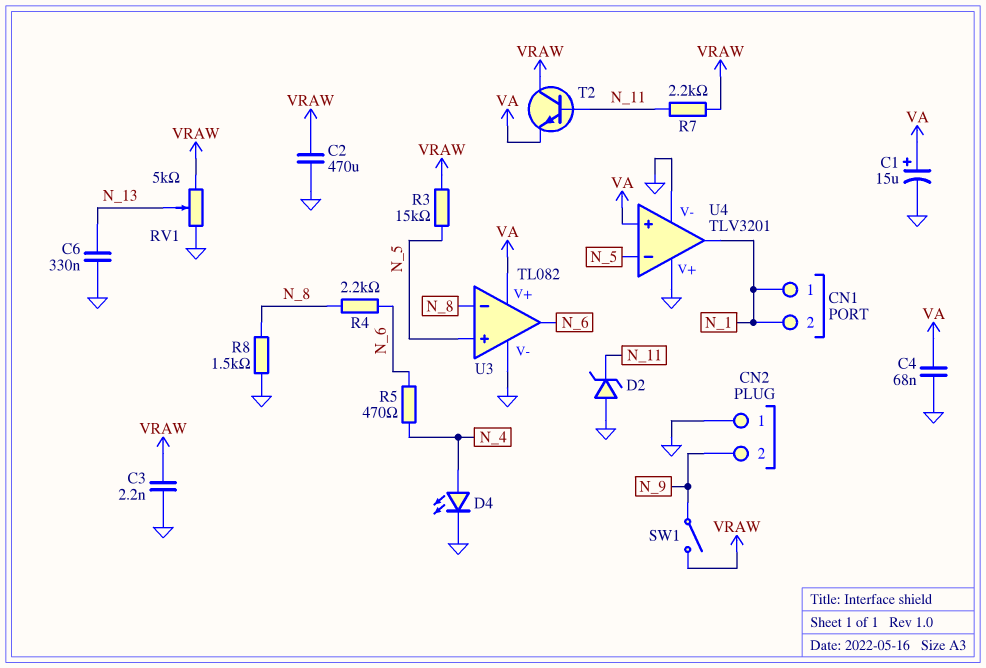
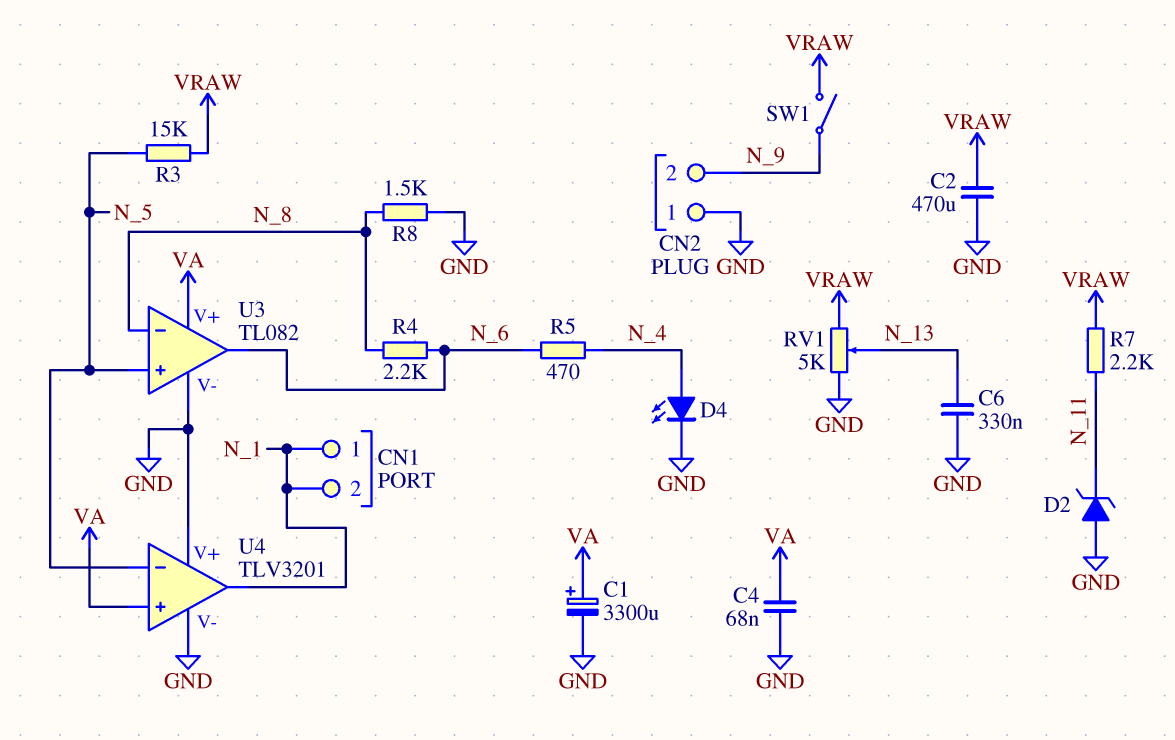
C1: 15uF (plus VA, minus GND) -> 3300uF (plus VA, minus GND)
C3: 2.2nF (GND, VRAW) -> none
T2: NPN (B N_11, C VRAW, E VA) -> none

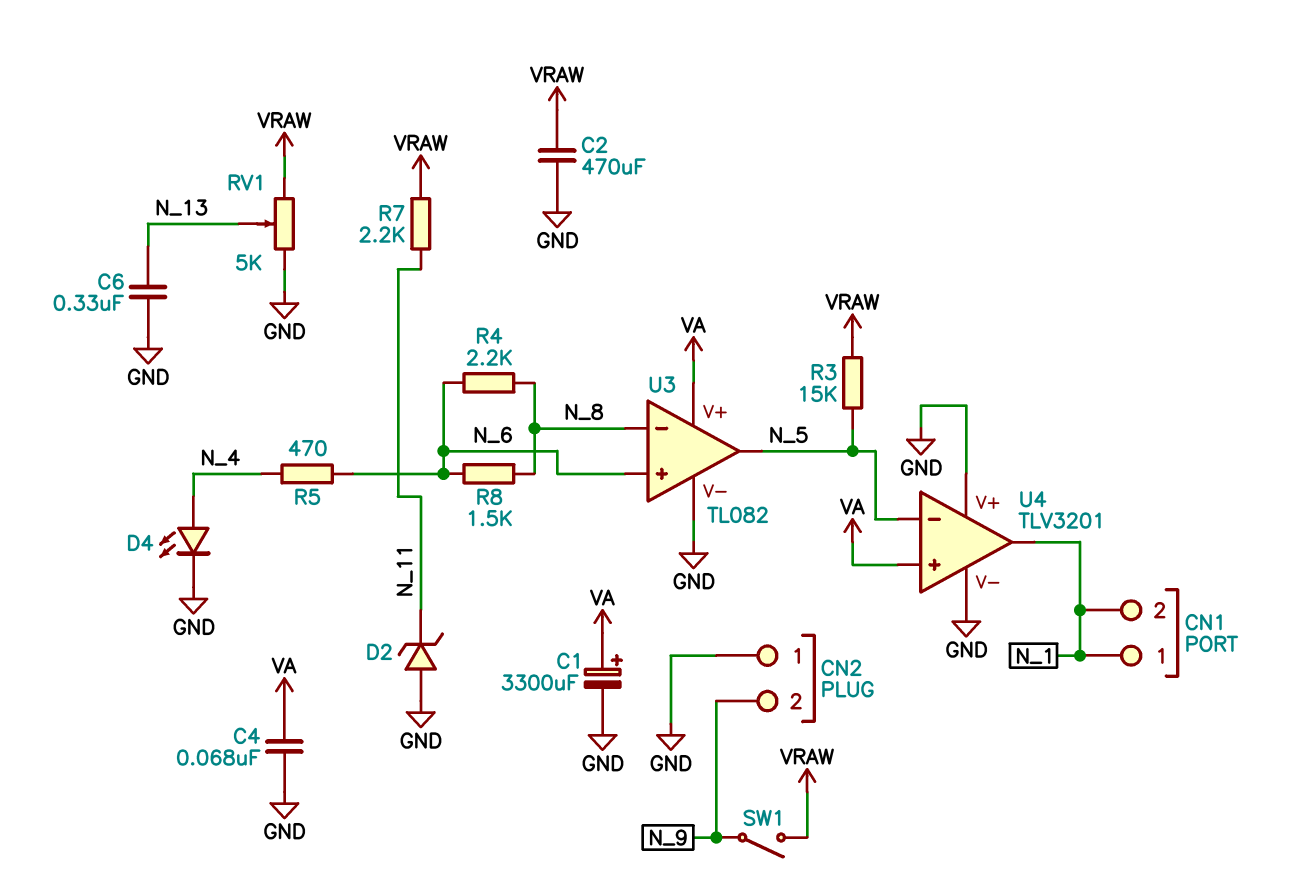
R8: 1.5k (GND, N_8) -> 1.5k (N_6, N_8)
U3 pin in+: N_5 -> N_6
U3 pin out: N_6 -> N_5

